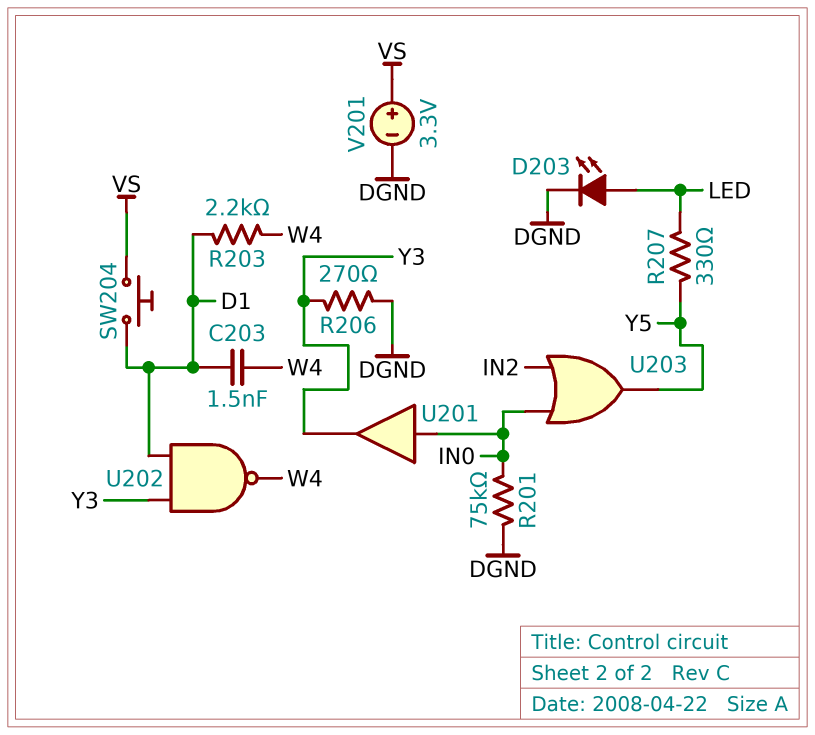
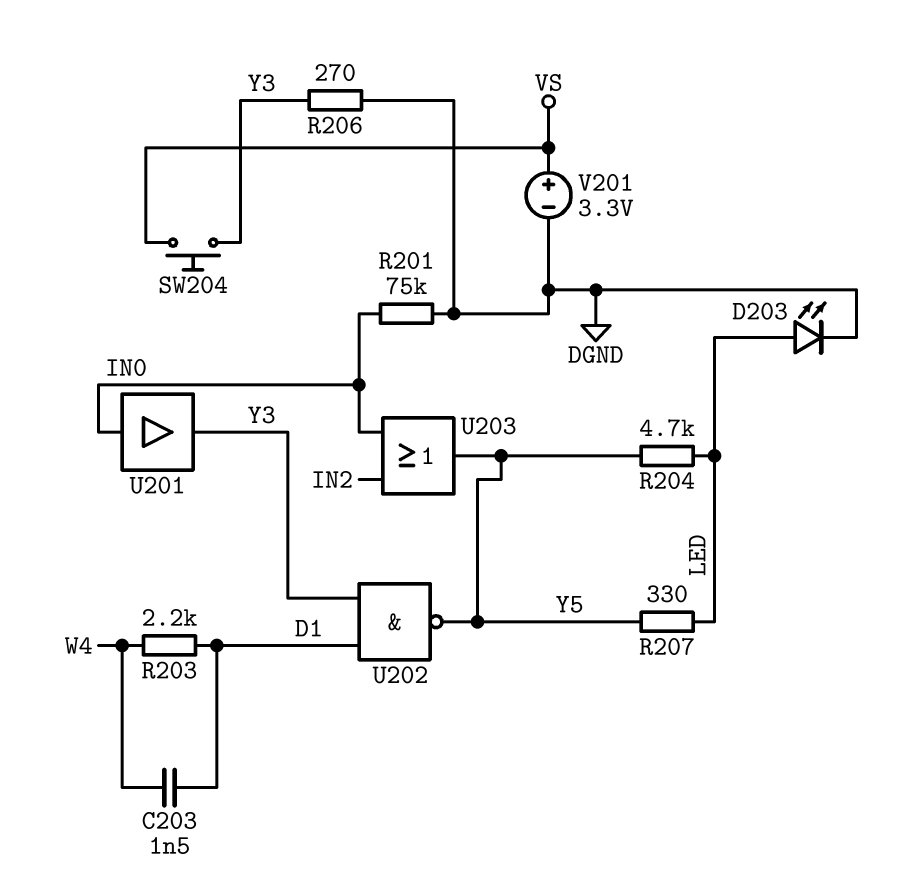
R204: none -> 4.7k (LED, Y5)
SW204: button (D1, VS) -> button (VS, Y3)
U202: NAND (in D1, in Y3, out W4) -> NAND (in D1, in Y3, out Y5)

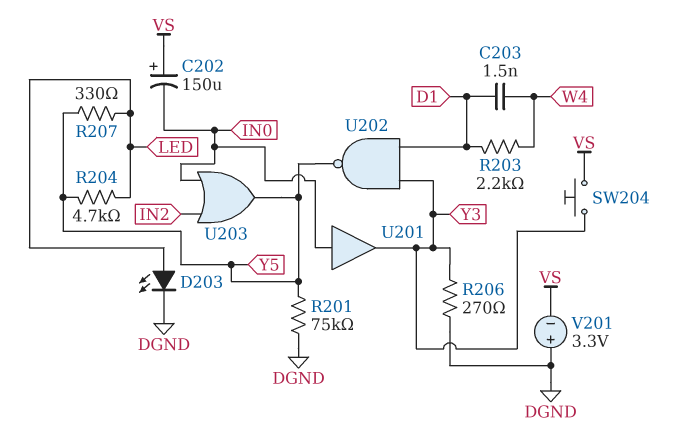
C202: none -> 150uF (plus VS, minus IN0)
R201: 75k (DGND, IN0) -> 75k (DGND, Y5)
V201: 3.3V (plus VS, minus DGND) -> 3.3V (plus DGND, minus VS)

